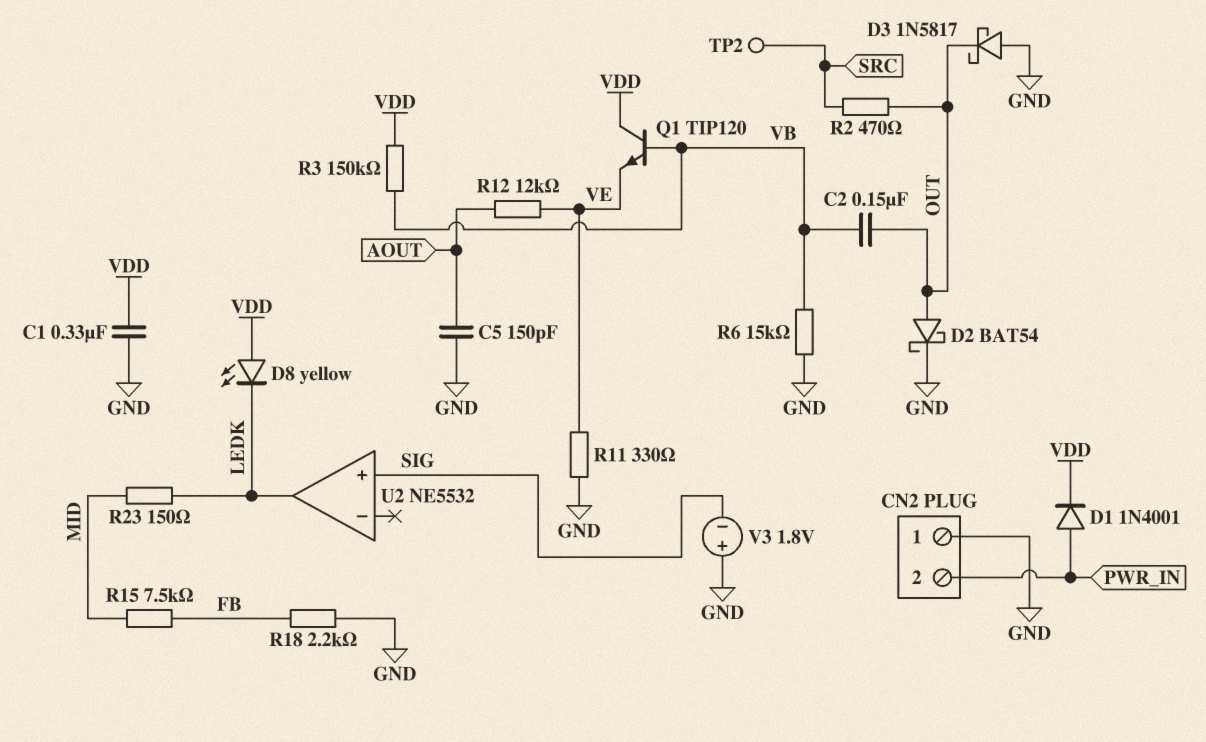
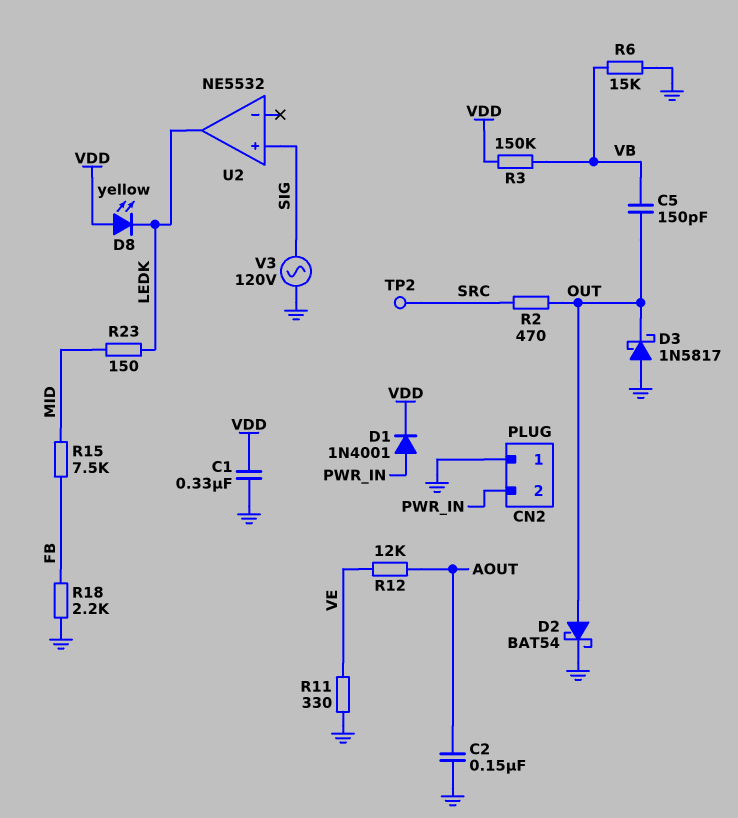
C2: 150nF (OUT, VB) -> 150nF (AOUT, GND)
C5: 150pF (AOUT, GND) -> 150pF (OUT, VB)
Q1: NPN TIP120 (B VB, C VDD, E VE) -> none
V3: 1.8V (plus GND, minus SIG) -> AC 120V (GND, SIG)

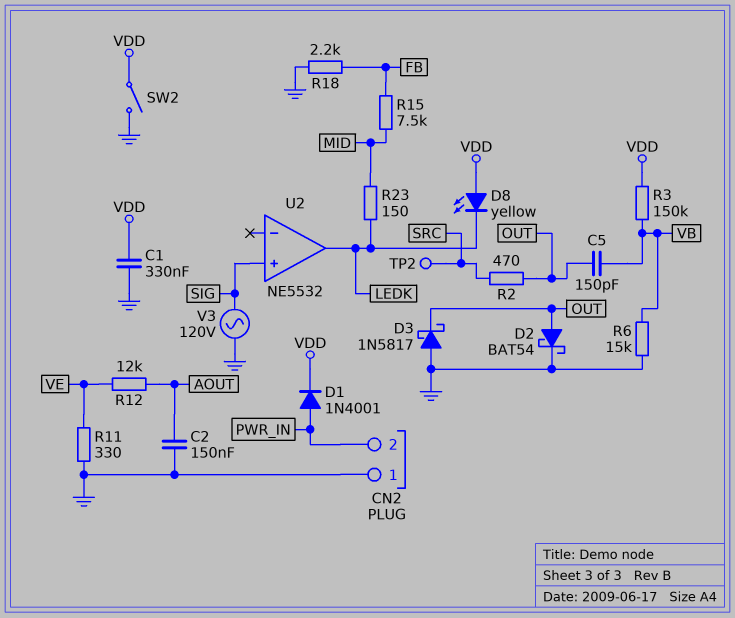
SW2: none -> switch (GND, VDD)

